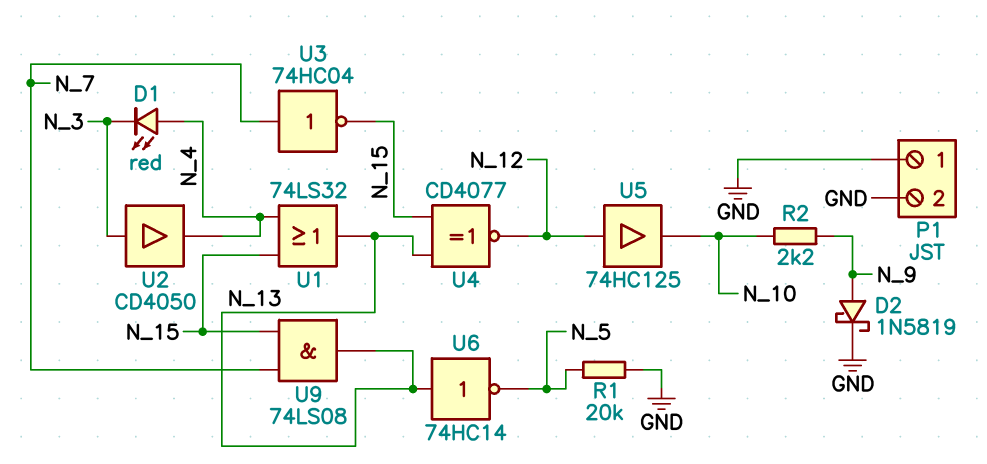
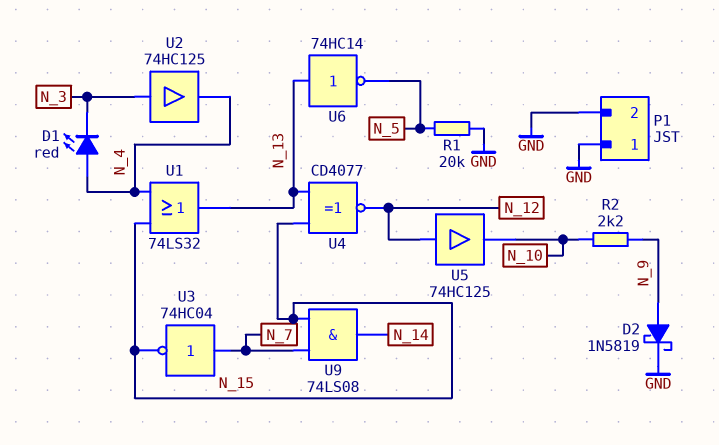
U2: buffer CD4050 (in N_3, out N_4) -> buffer 74HC125 (in N_3, out N_4)
U9: AND 74LS08 (in N_7, in N_15, out N_13) -> AND 74LS08 (in N_7, in N_15, out N_14)

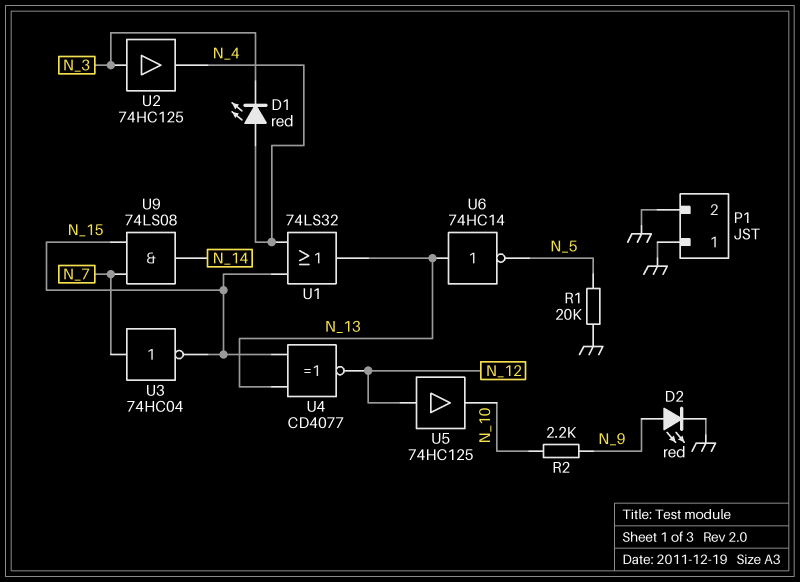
D2: schottky 1N5819 (A N_9, K GND) -> LED red (A N_9, K GND)

